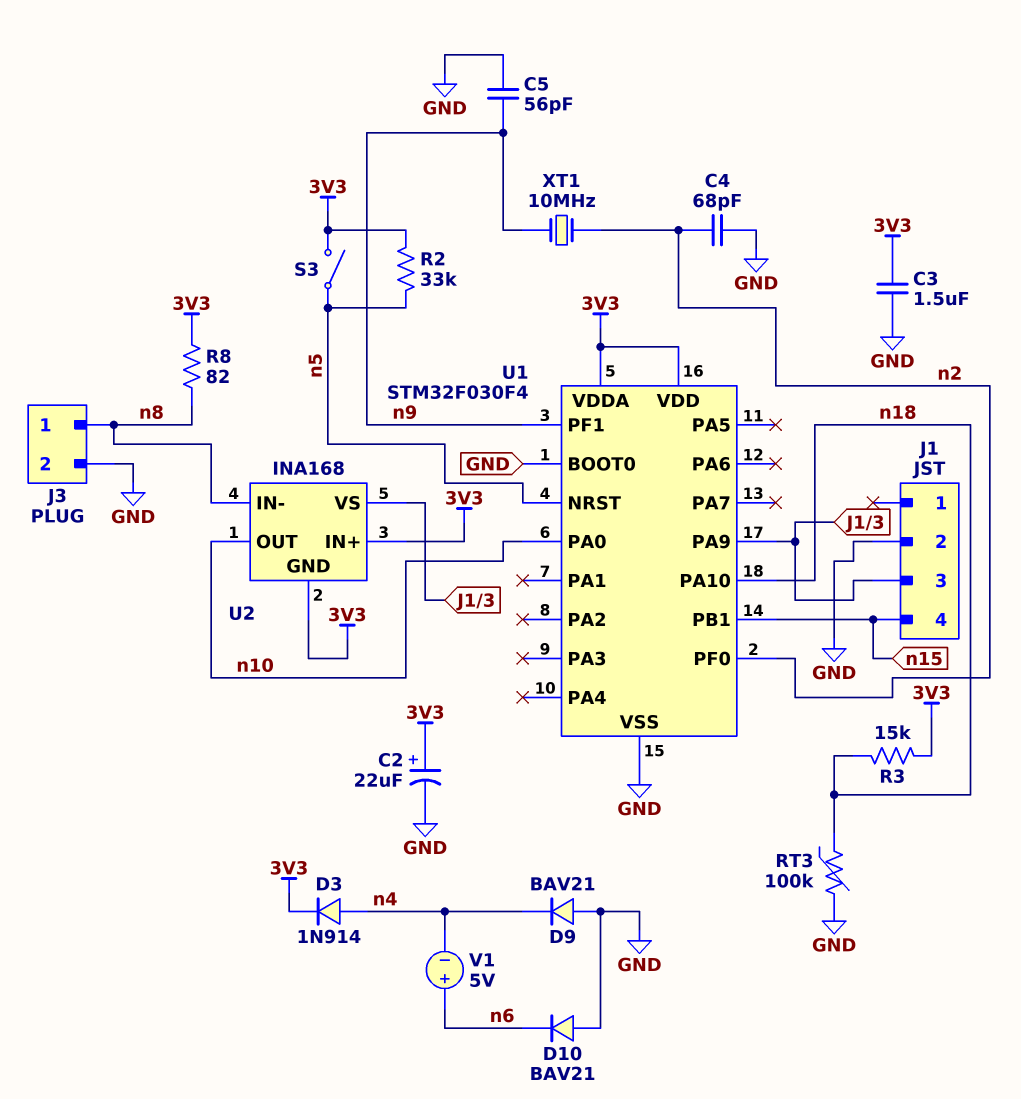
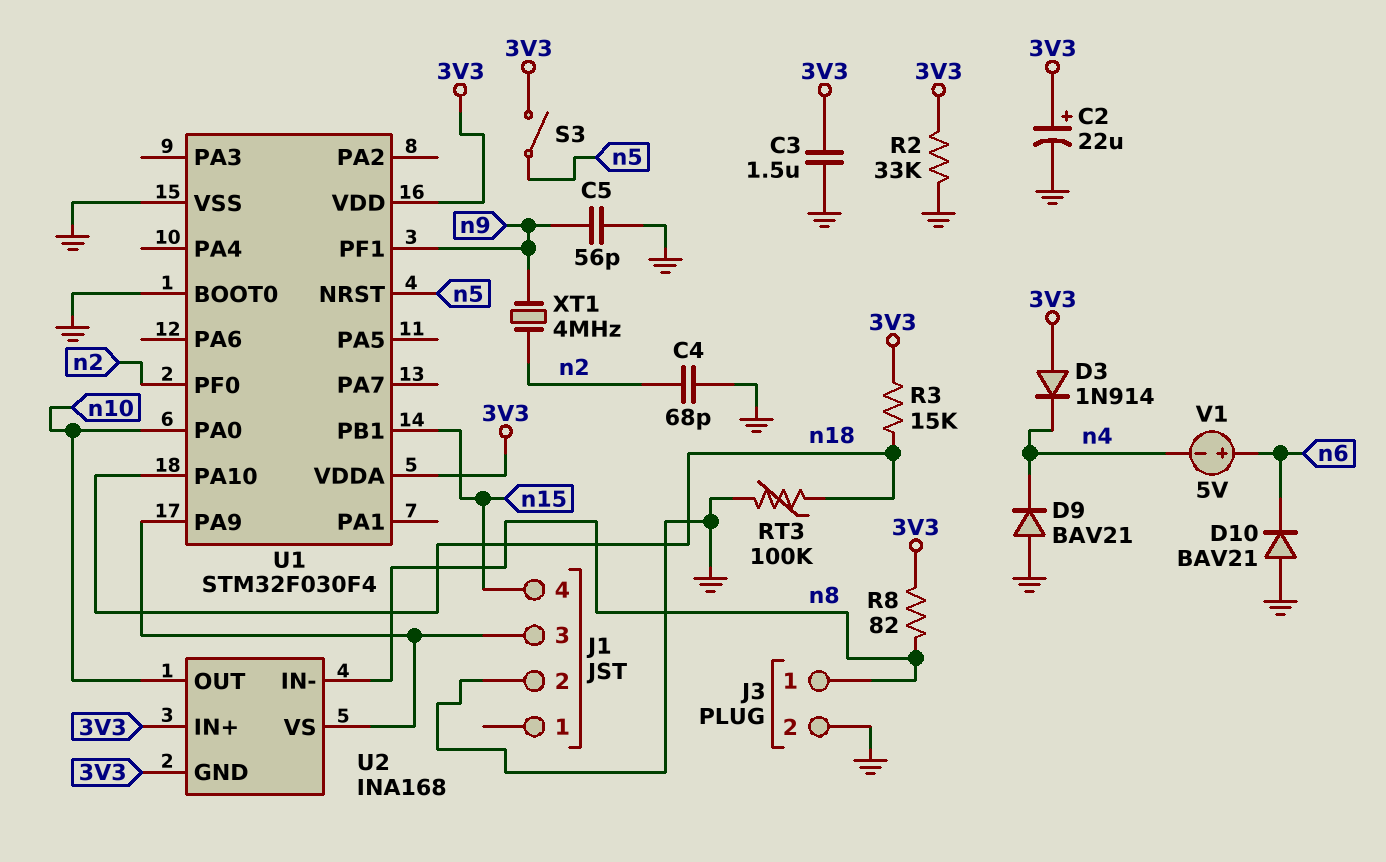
D3: diode 1N914 (A n4, K 3V3) -> diode 1N914 (A 3V3, K n4)
R2: 33k (3V3, n5) -> 33k (3V3, GND)
XT1: 10MHz (n2, n9) -> 4MHz (n2, n9)

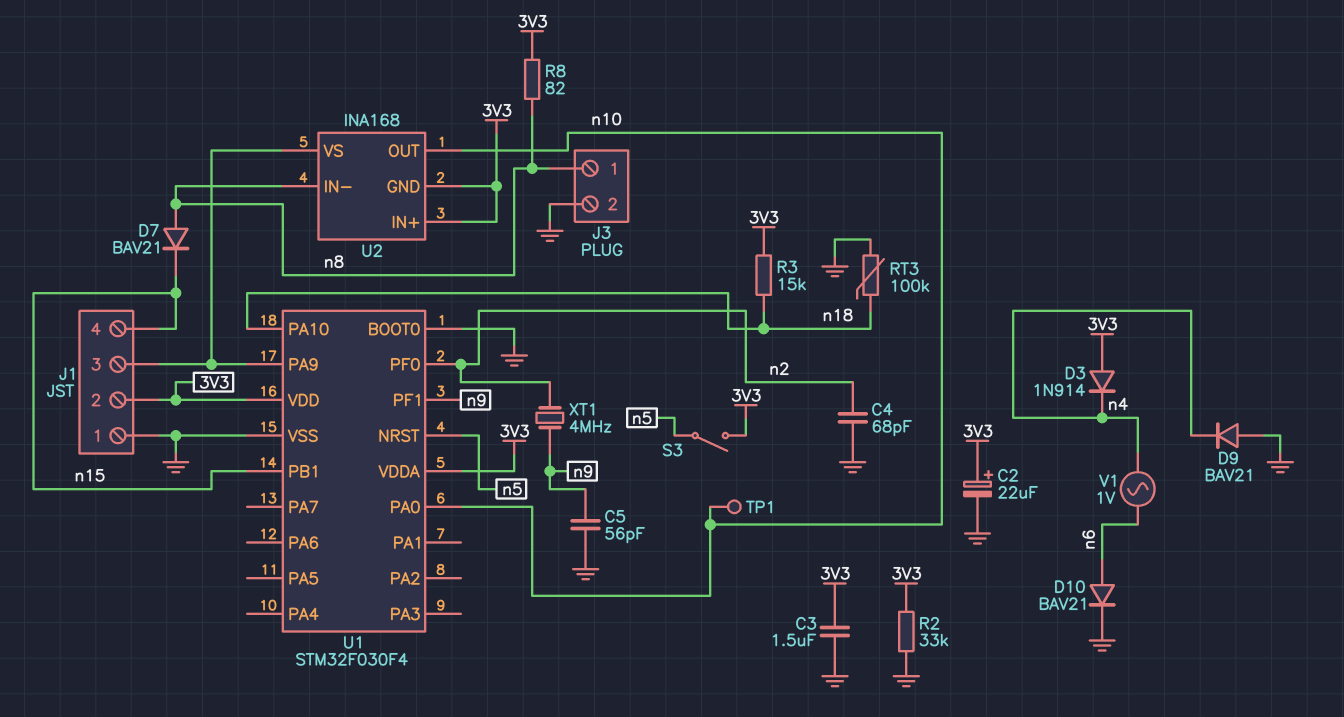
D7: none -> diode BAV21 (A n8, K n15)
D10: diode BAV21 (A GND, K n6) -> diode BAV21 (A n6, K GND)
J1 pin 1: none -> GND
J1 pin 2: GND -> 3V3
TP1: none -> test point (n10)
V1: 5V (plus n6, minus n4) -> AC 1V (n4, n6)

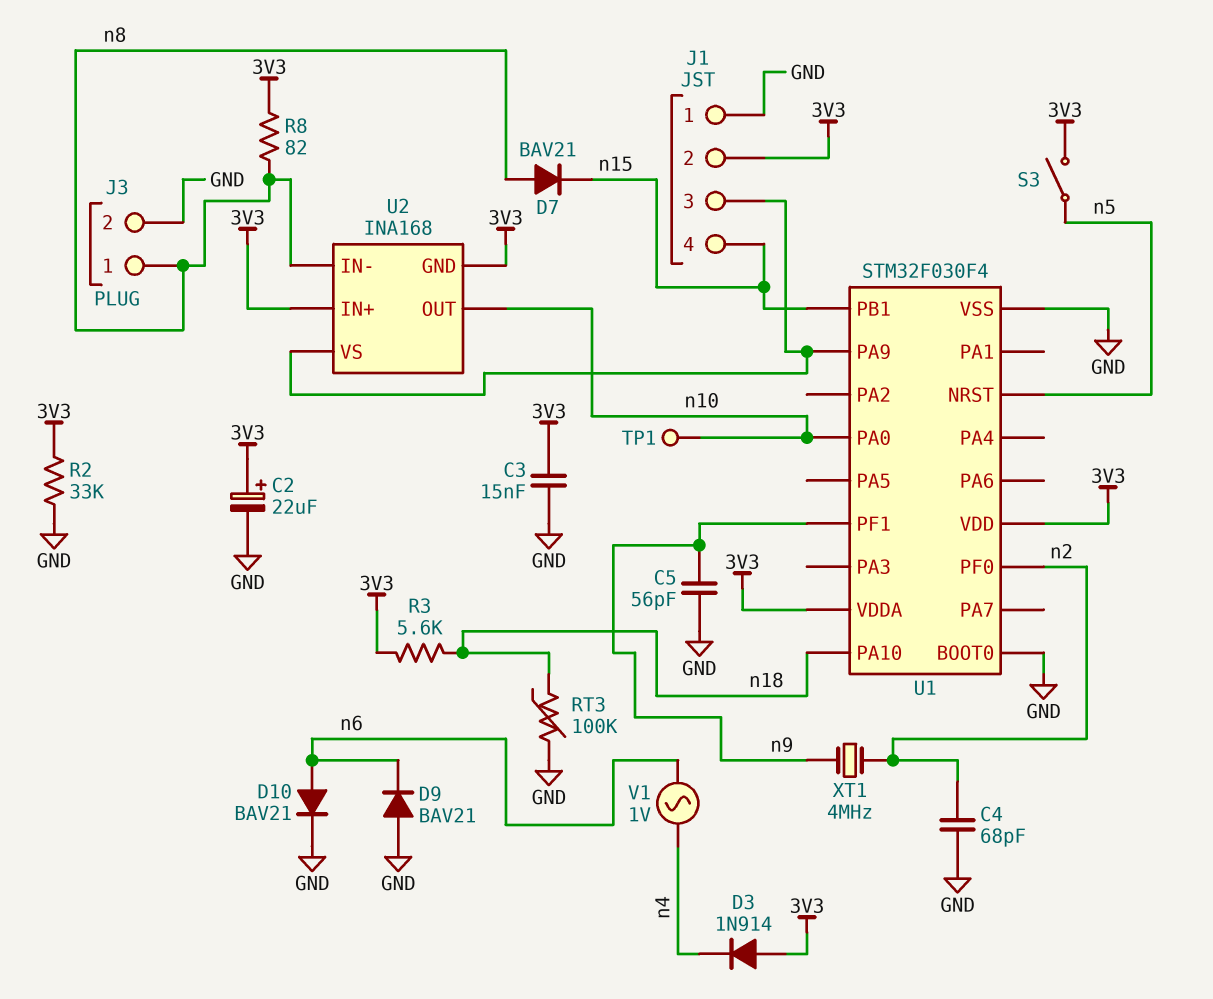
C3: 1.5uF (3V3, GND) -> 15nF (3V3, GND)
D9: diode BAV21 (A GND, K n4) -> diode BAV21 (A GND, K n6)
R3: 15k (3V3, n18) -> 5.6k (3V3, n18)

